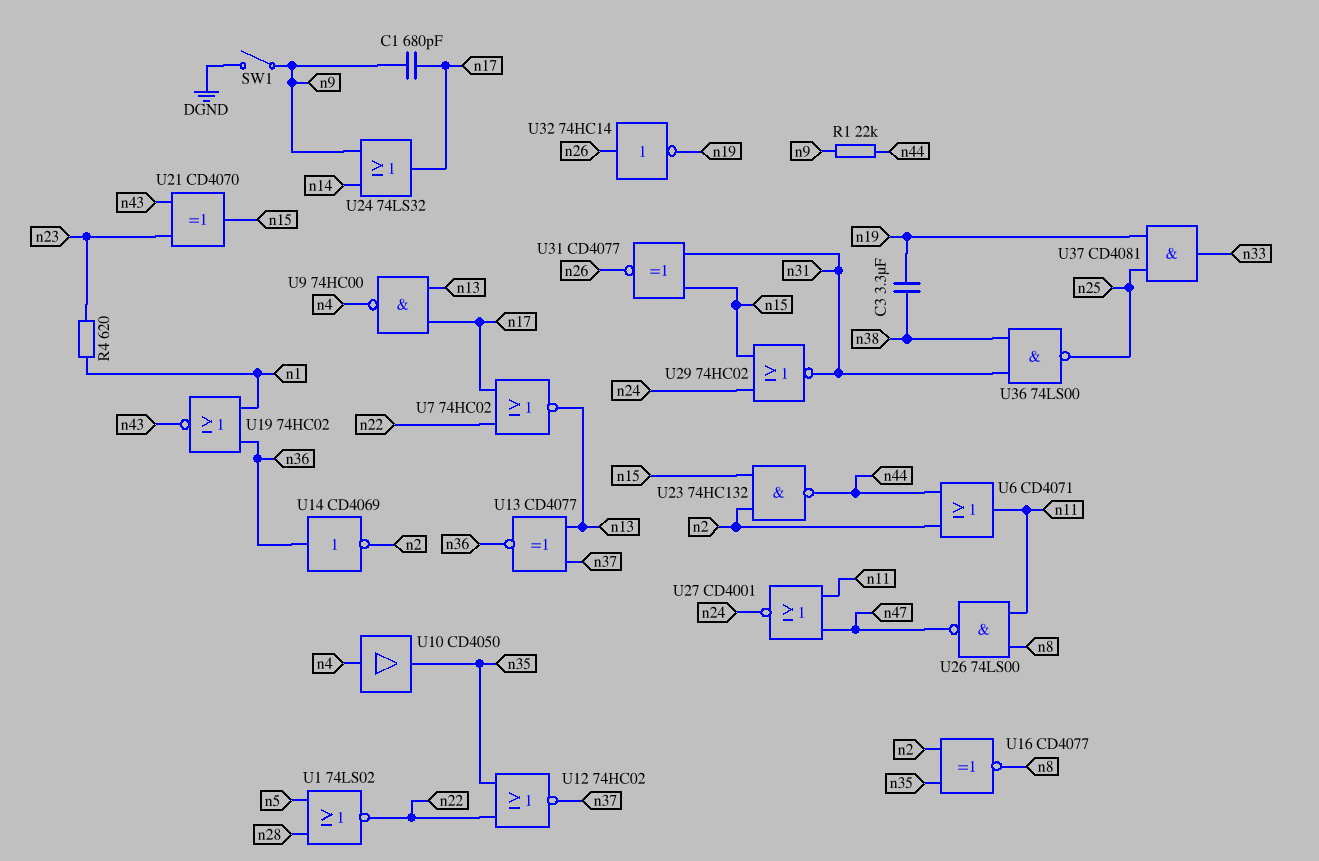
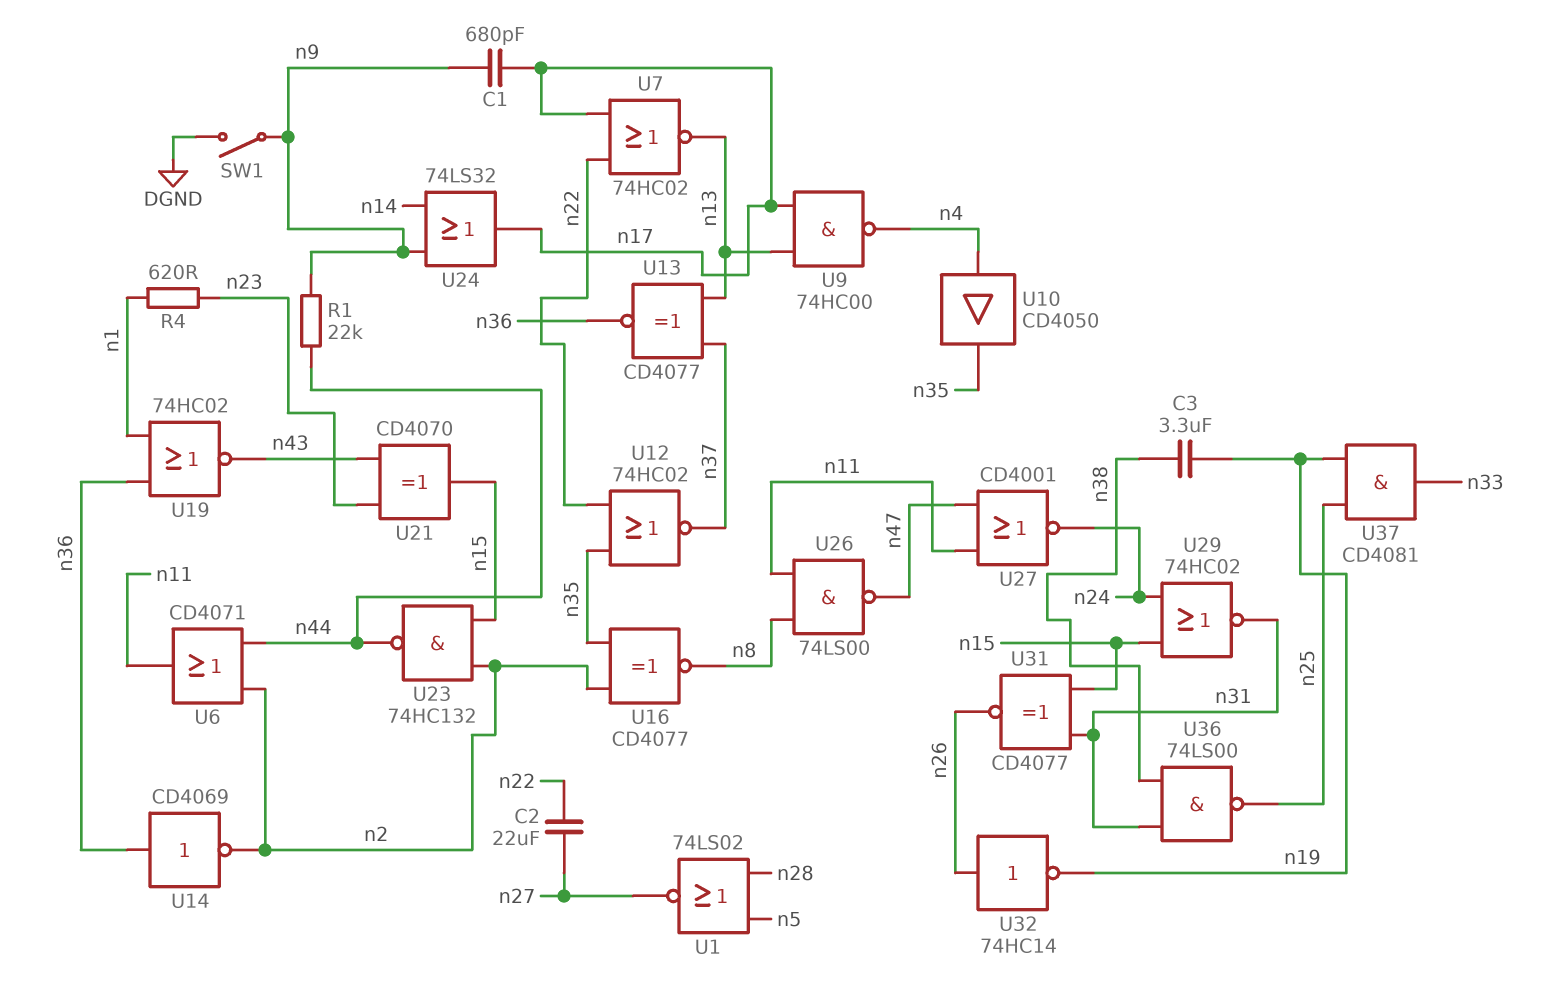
C2: none -> 22uF (n22, n27)
U1: NOR 74LS02 (in n5, in n28, out n22) -> NOR 74LS02 (in n5, in n28, out n27)

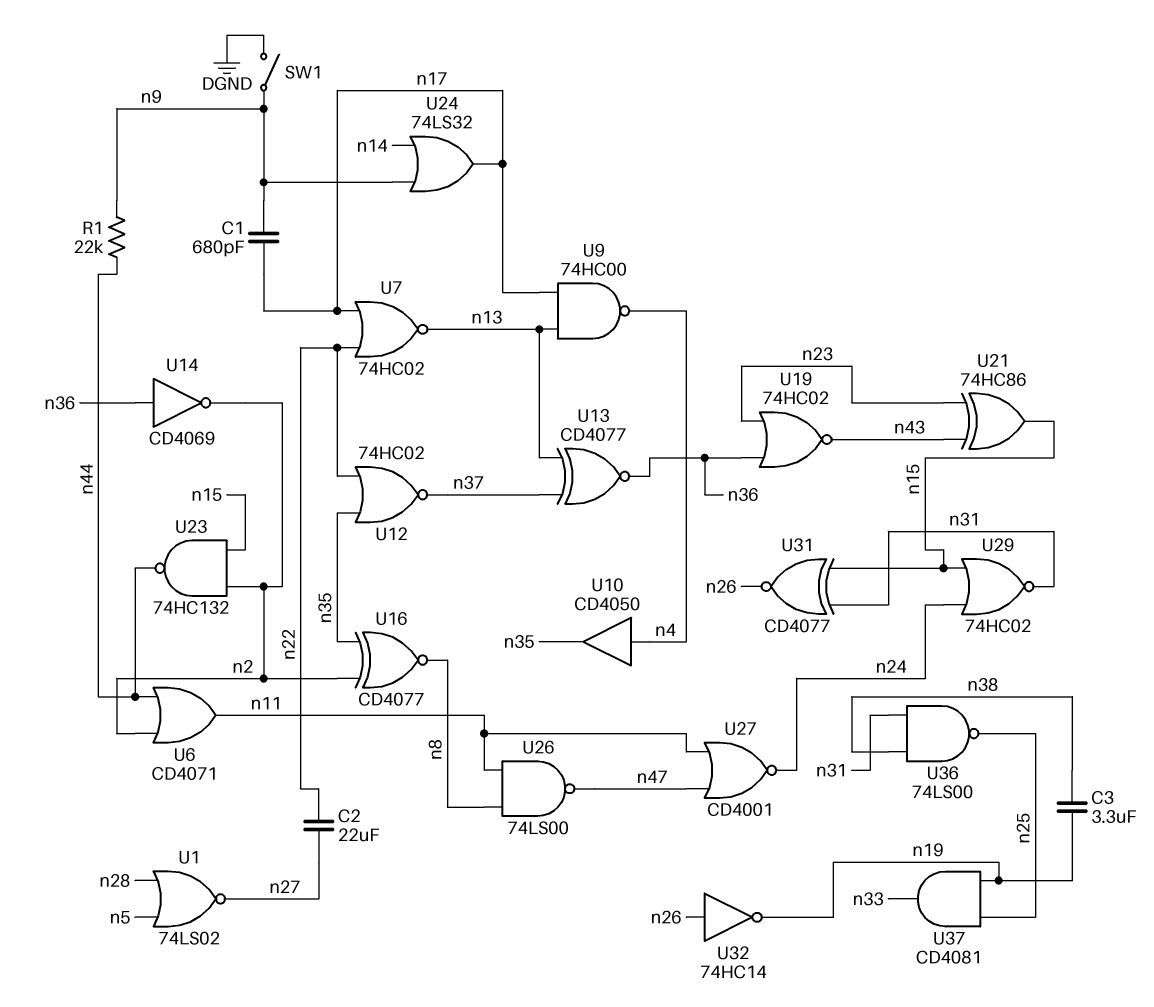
R4: 620 (n1, n23) -> none
U19: NOR 74HC02 (in n1, in n36, out n43) -> NOR 74HC02 (in n23, in n36, out n43)
U21: XOR CD4070 (in n23, in n43, out n15) -> XOR 74HC86 (in n23, in n43, out n15)

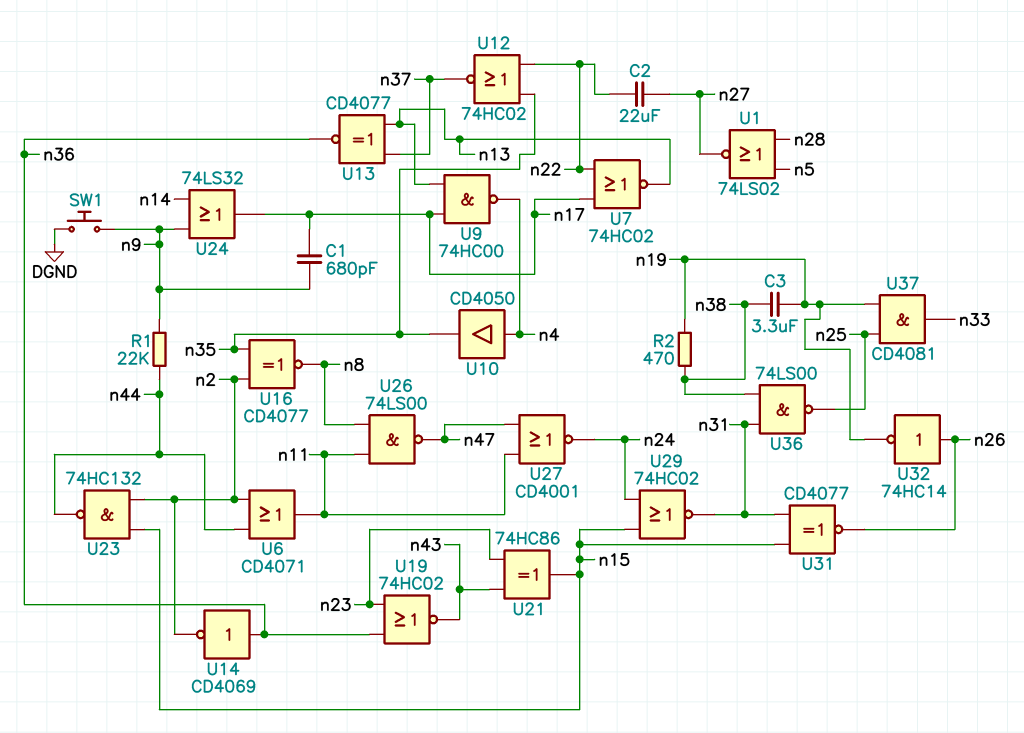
R2: none -> 470 (n19, n38)
SW1: switch (DGND, n9) -> button (DGND, n9)

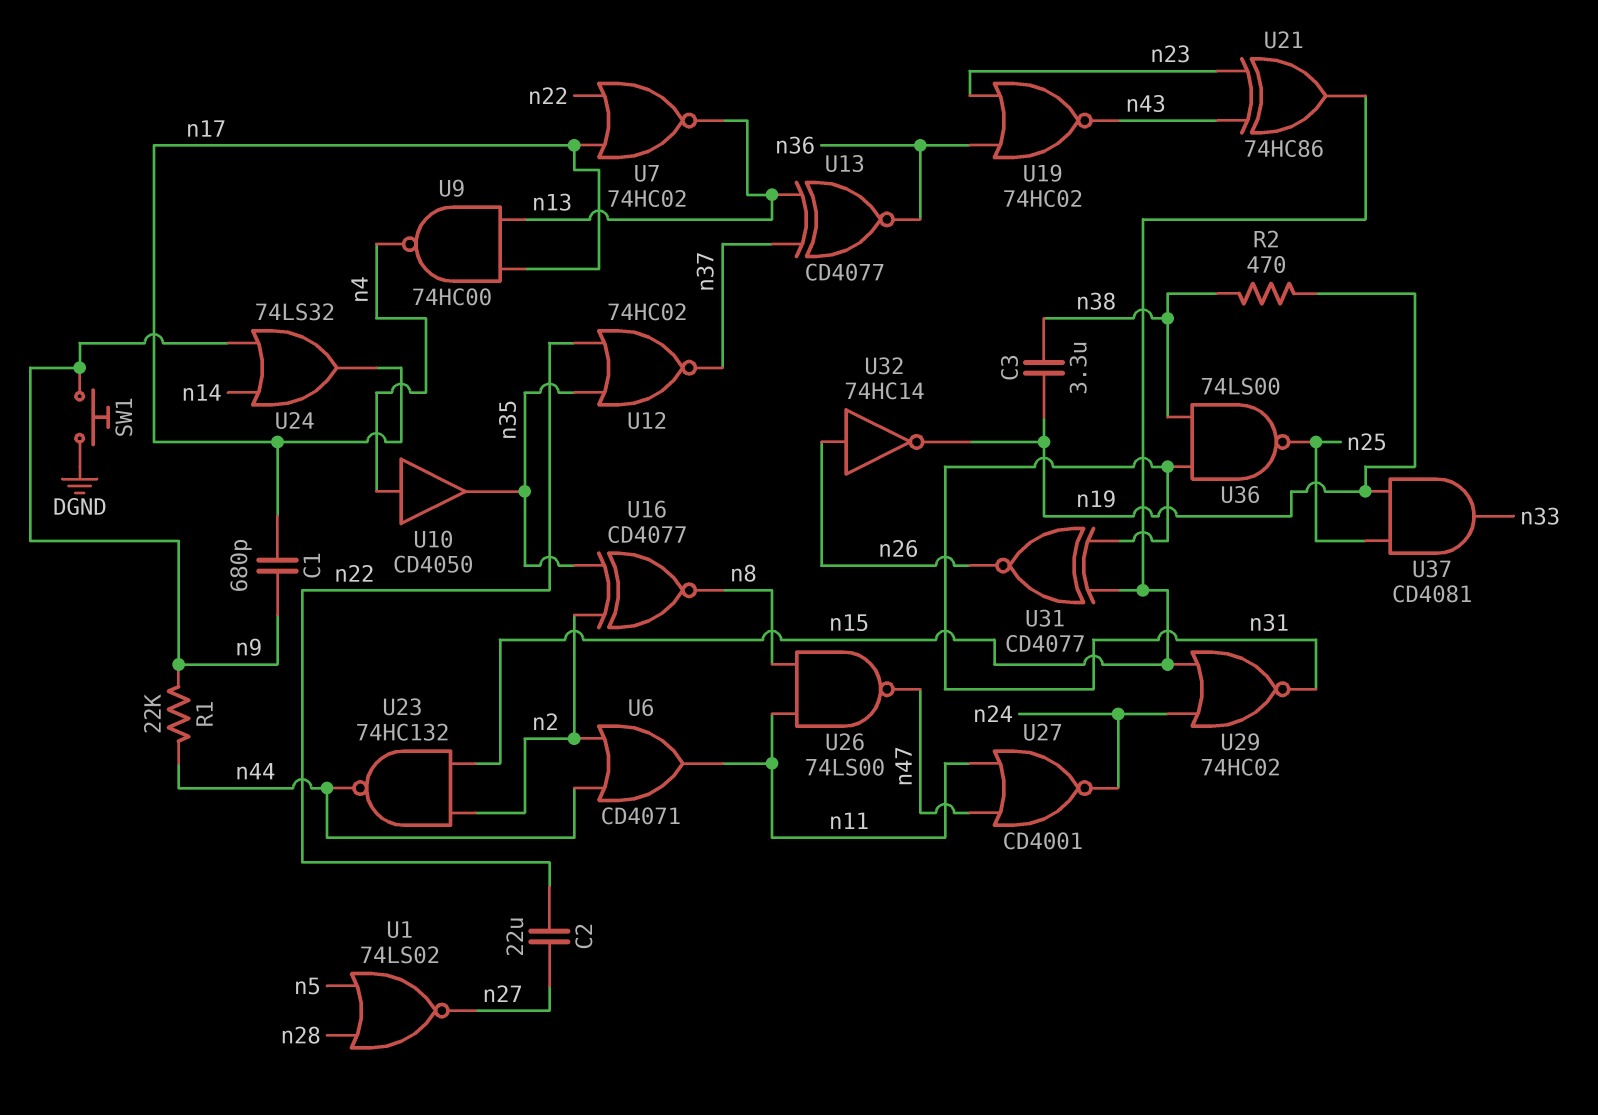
U14: NOT CD4069 (in n36, out n2) -> none

